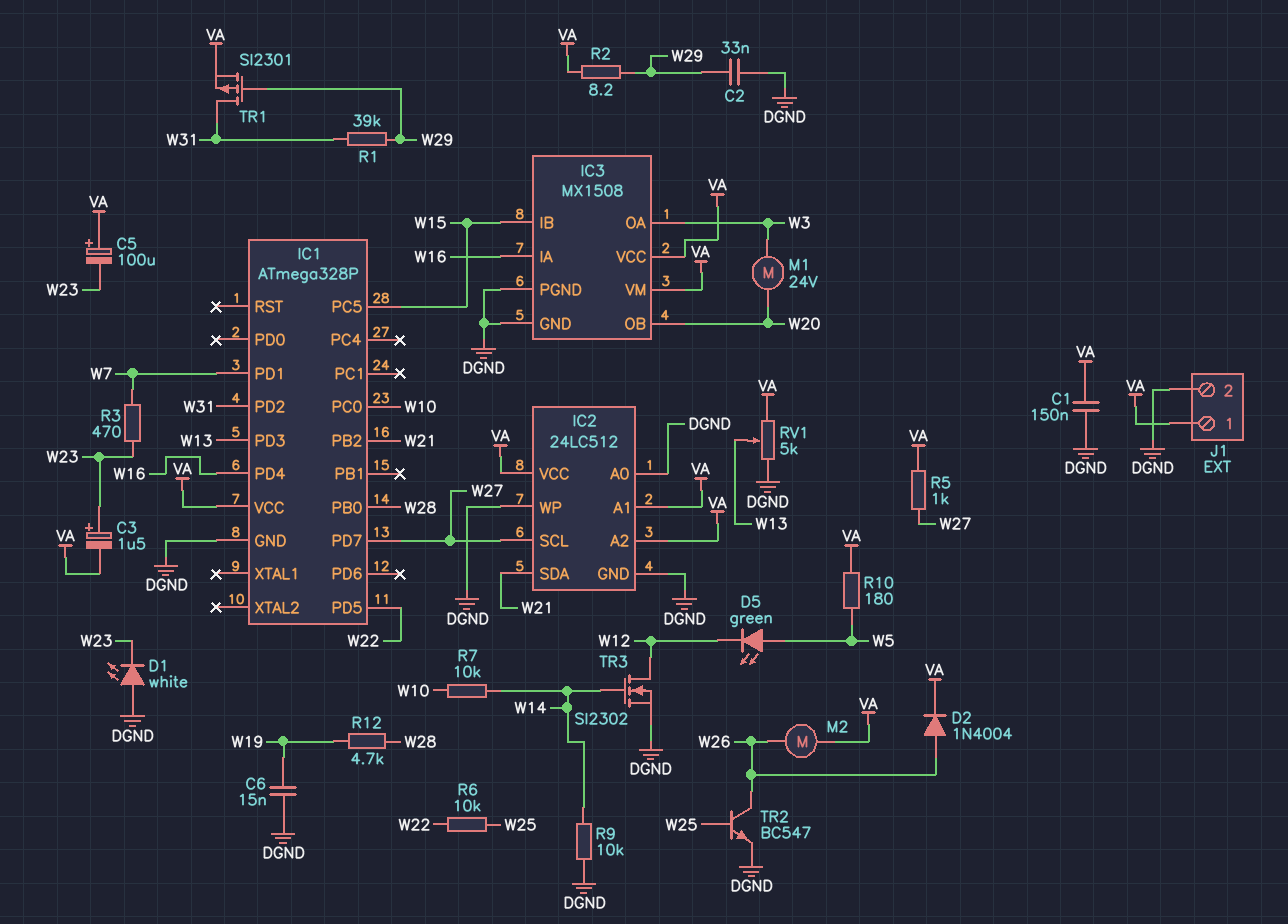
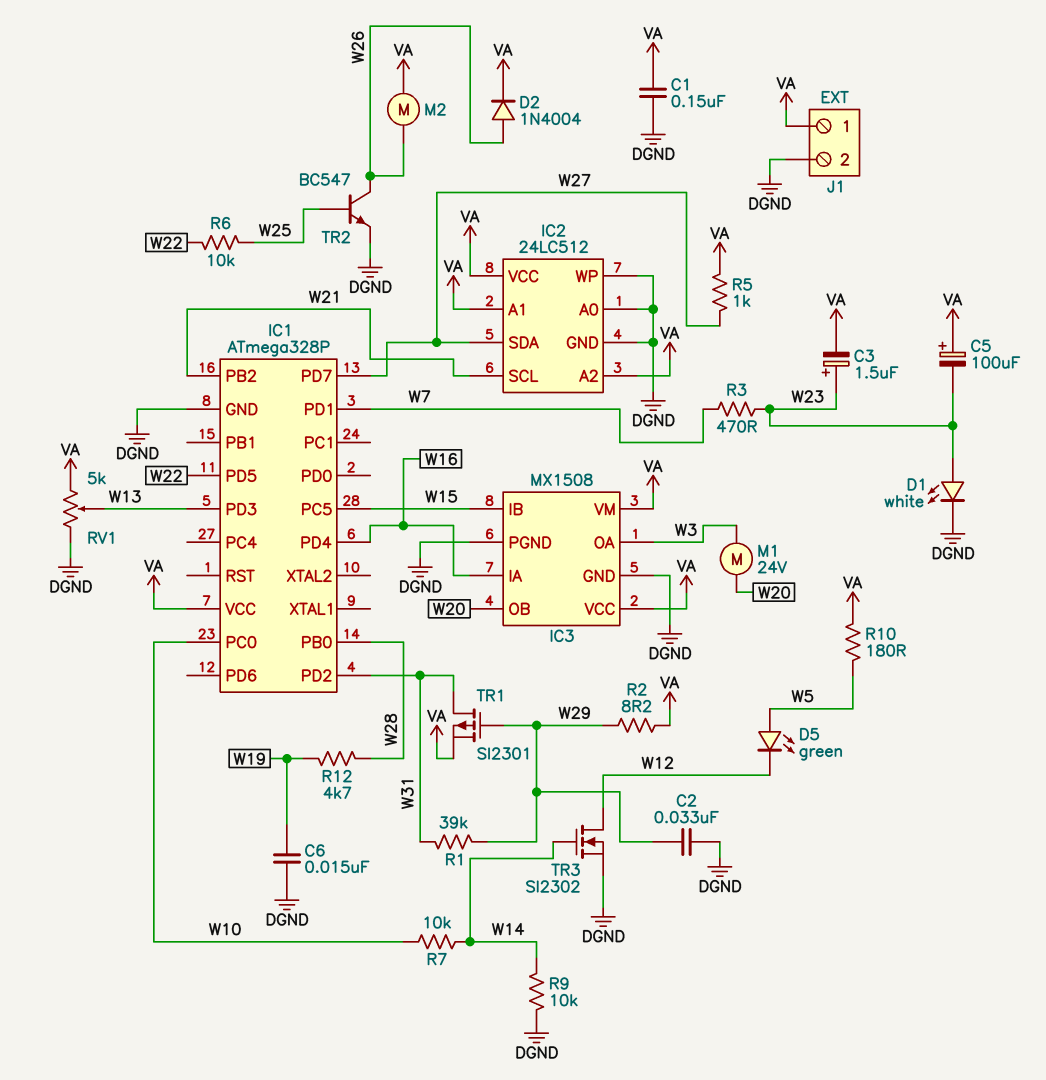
D1: LED white (A DGND, K W23) -> LED white (A W23, K DGND)
IC2 pin SCL: W27 -> W21
IC2 pin SDA: W21 -> W27

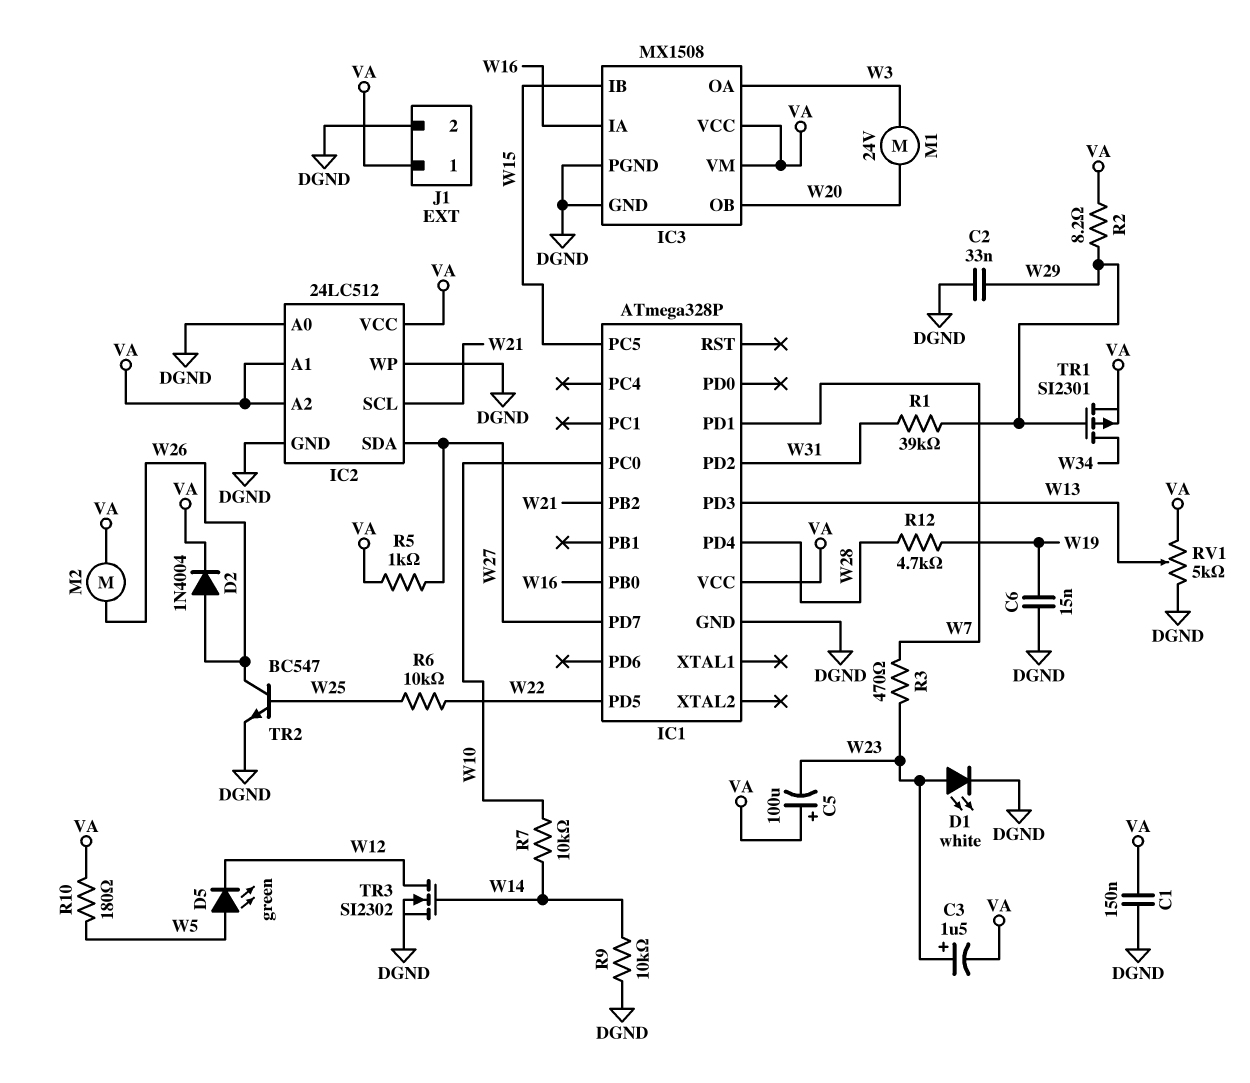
IC1 pin PB0: W28 -> W16
IC1 pin PD4: W16 -> W28
TR1: PMOS SI2301 (G W29, D W31, S VA) -> PMOS SI2301 (G W29, D W34, S VA)

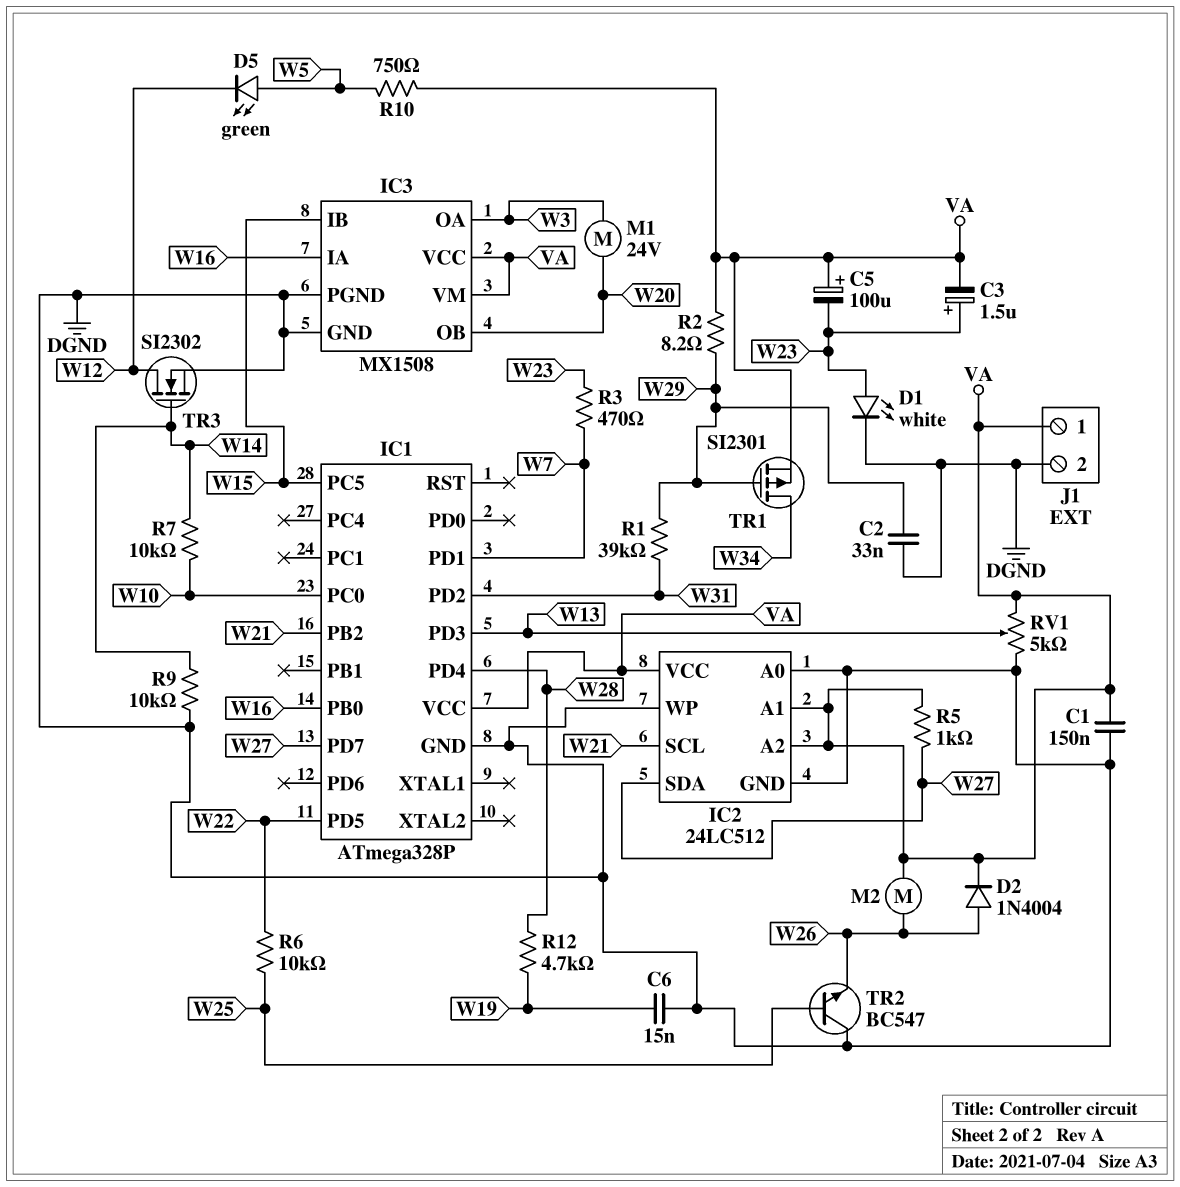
R10: 180 (VA, W5) -> 750 (VA, W5)
TR2: NPN BC547 (B W25, C W26, E DGND) -> NPN BC547 (B W25, C DGND, E W26)

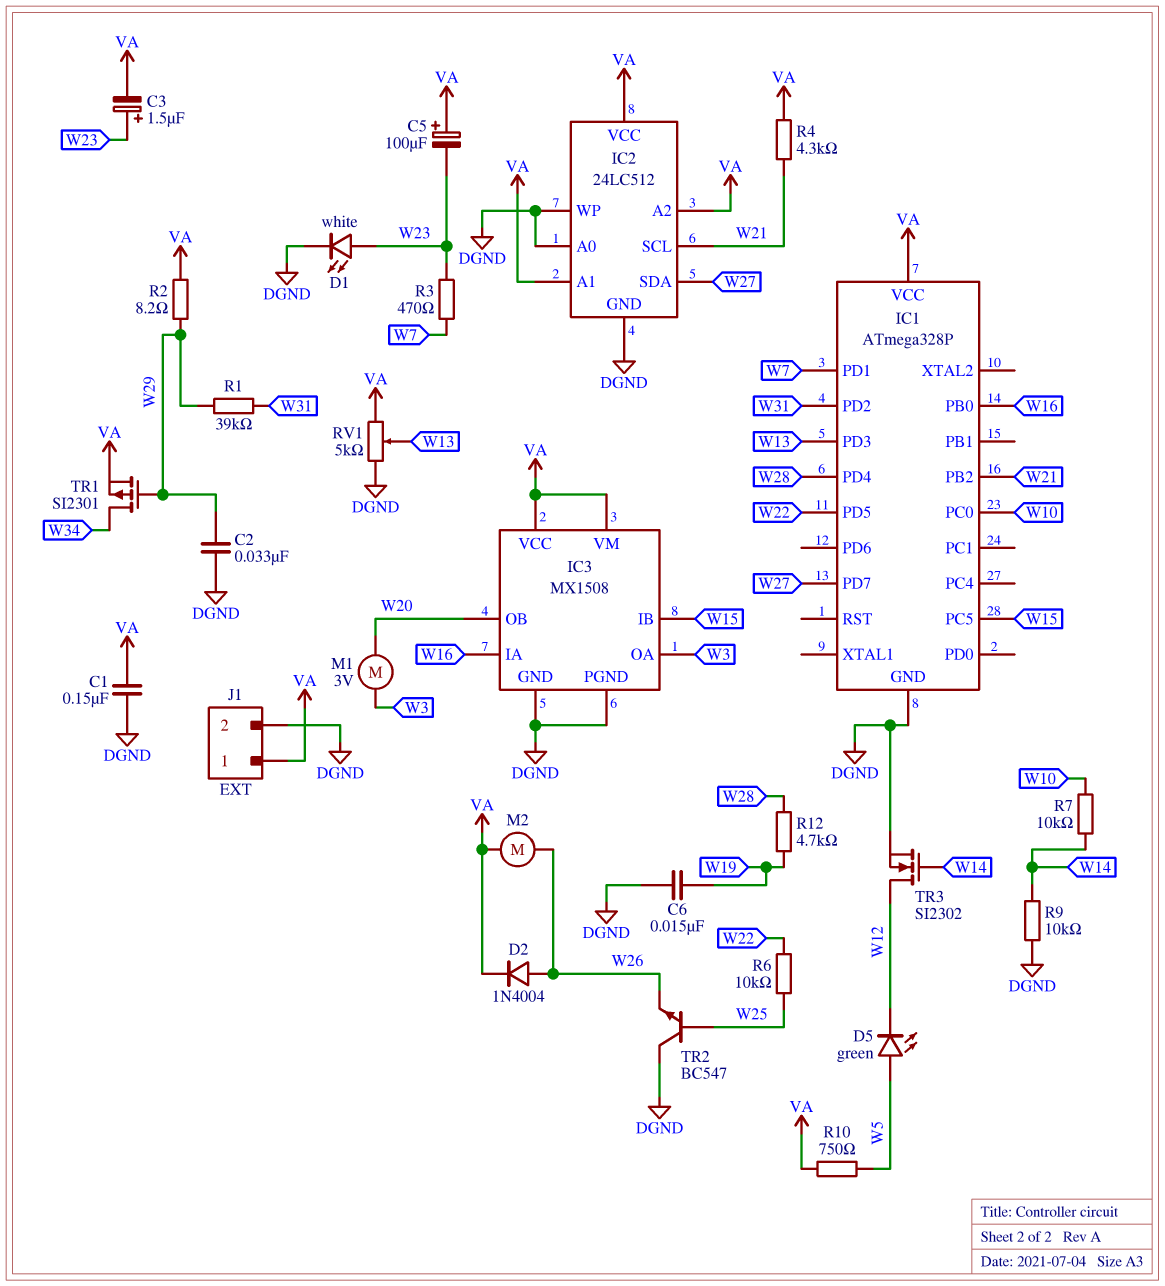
M1: motor 24V (W3, W20) -> motor 3V (W3, W20)
R4: none -> 4.3k (VA, W21)
R5: 1k (VA, W27) -> none

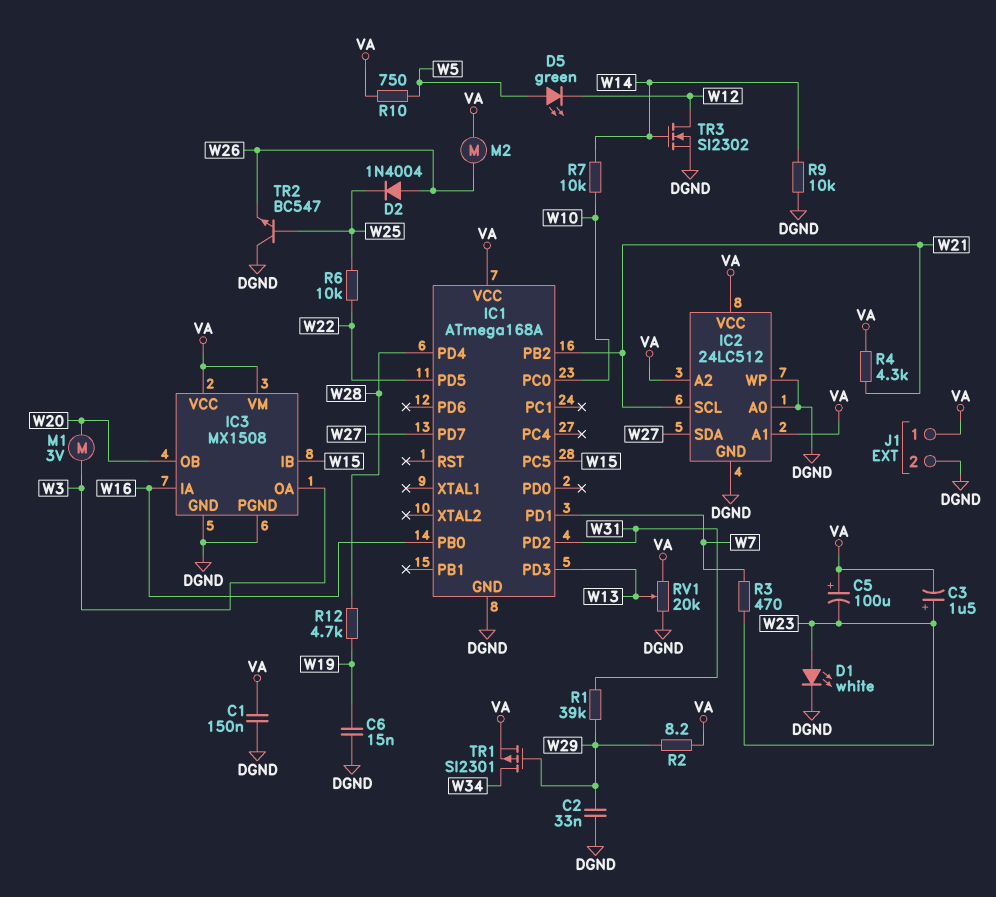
D2: diode 1N4004 (A W26, K VA) -> diode 1N4004 (A W26, K W25)
IC1: ATmega328P -> ATmega168A
RV1: 5k (DGND, VA, wiper W13) -> 20k (DGND, VA, wiper W13)

